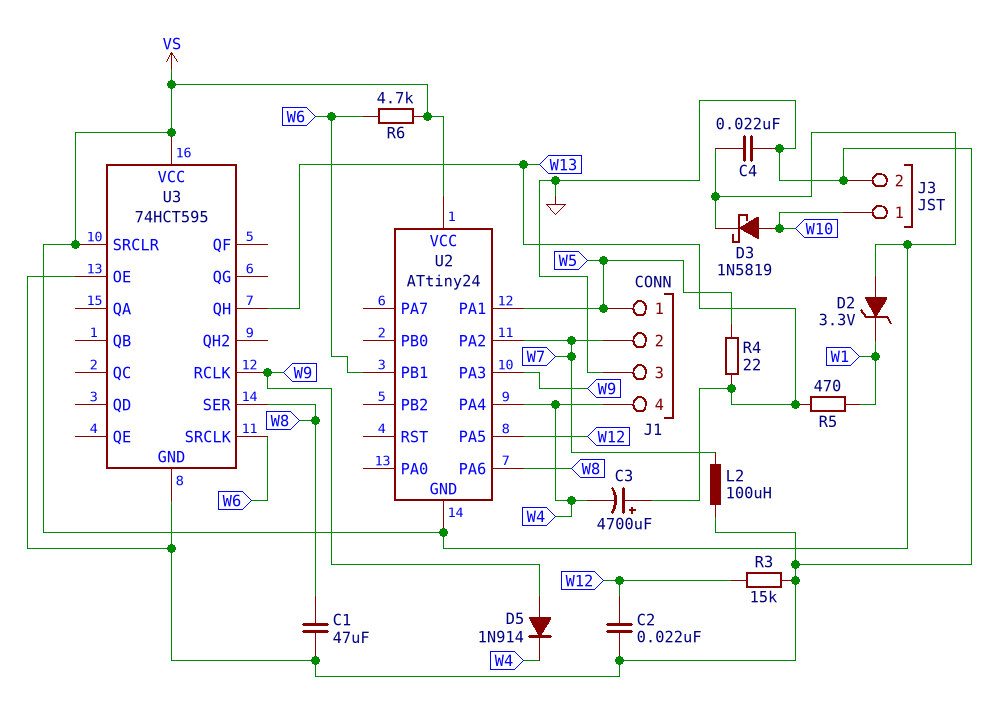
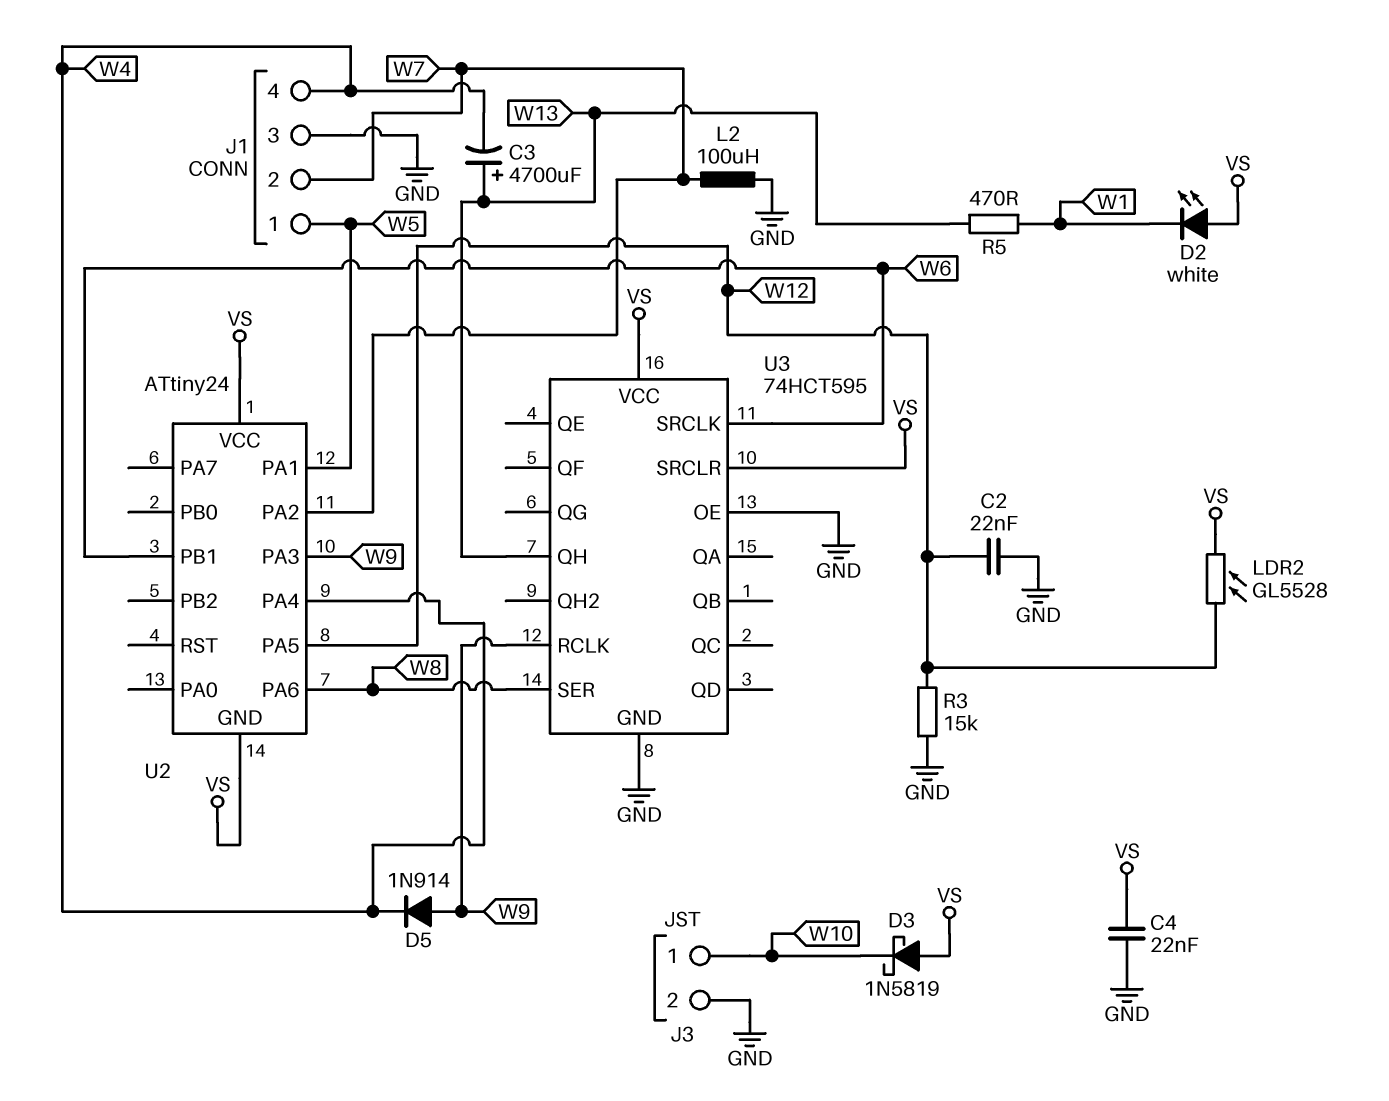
C1: 47uF (GND, W8) -> none
D2: zener 3.3V (A VS, K W1) -> LED white (A VS, K W1)
D3: schottky 1N5819 (A W10, K VS) -> schottky 1N5819 (A VS, K W10)
LDR2: none -> GL5528 (VS, W12)
R4: 22 (W5, W13) -> none
R6: 4.7k (VS, W6) -> none

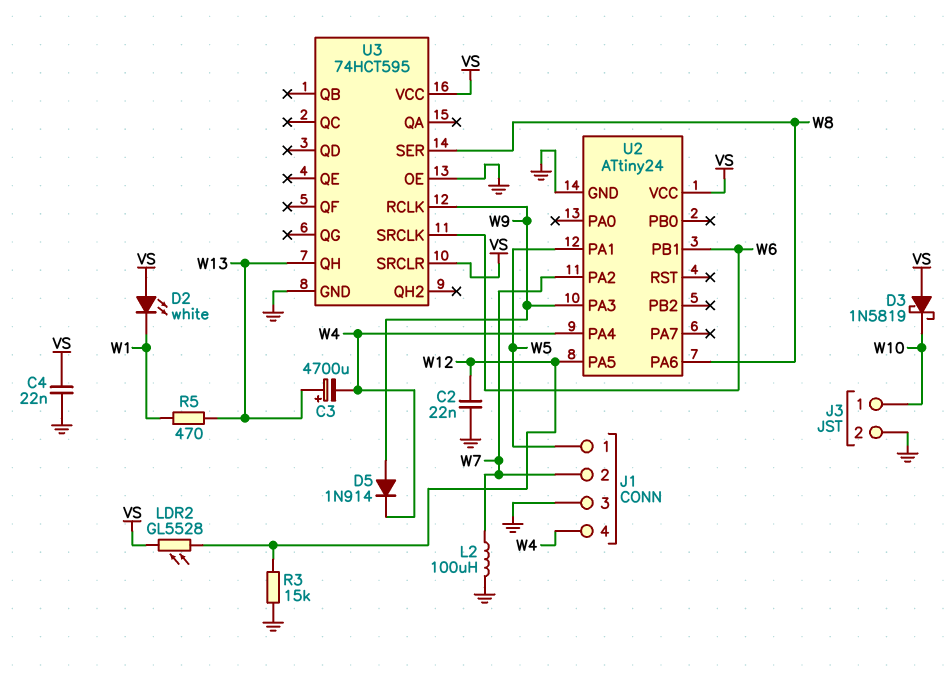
U2 pin GND: VS -> GND

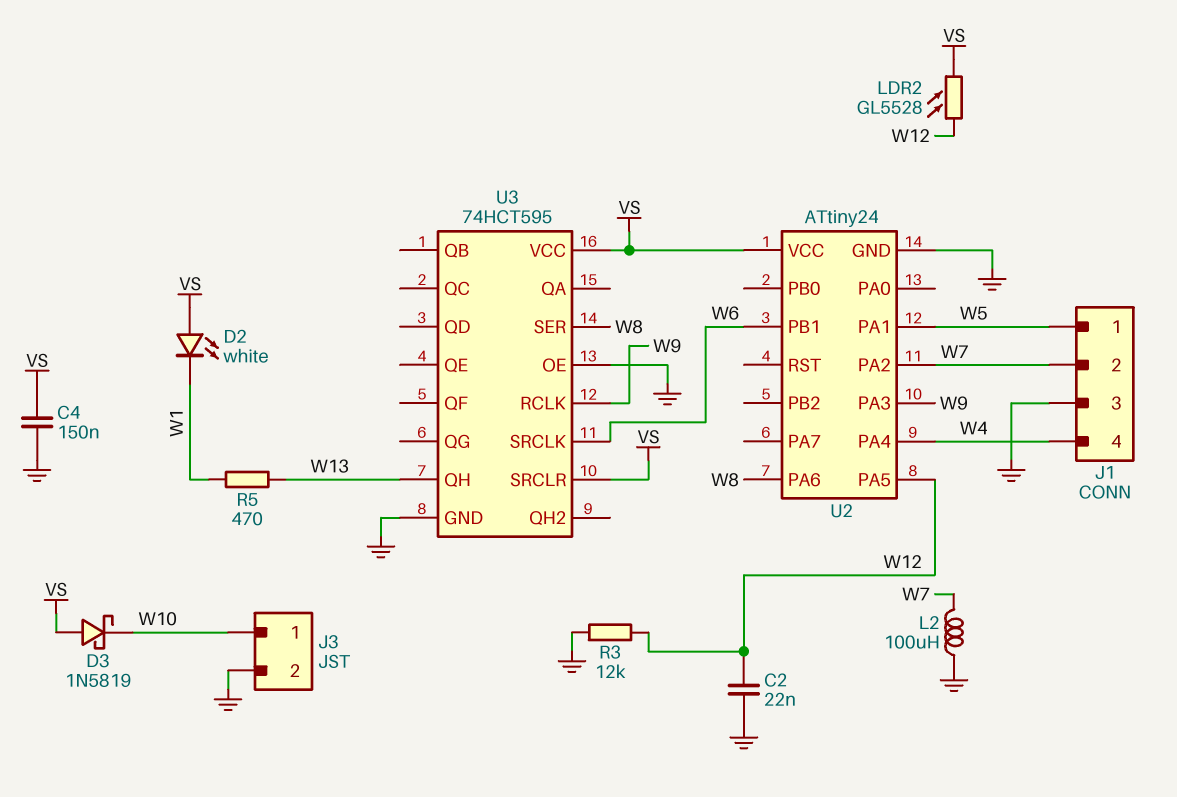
C3: 4700uF (plus W13, minus W4) -> none
C4: 22nF (GND, VS) -> 150nF (GND, VS)
D5: diode 1N914 (A W9, K W4) -> none
R3: 15k (GND, W12) -> 12k (GND, W12)

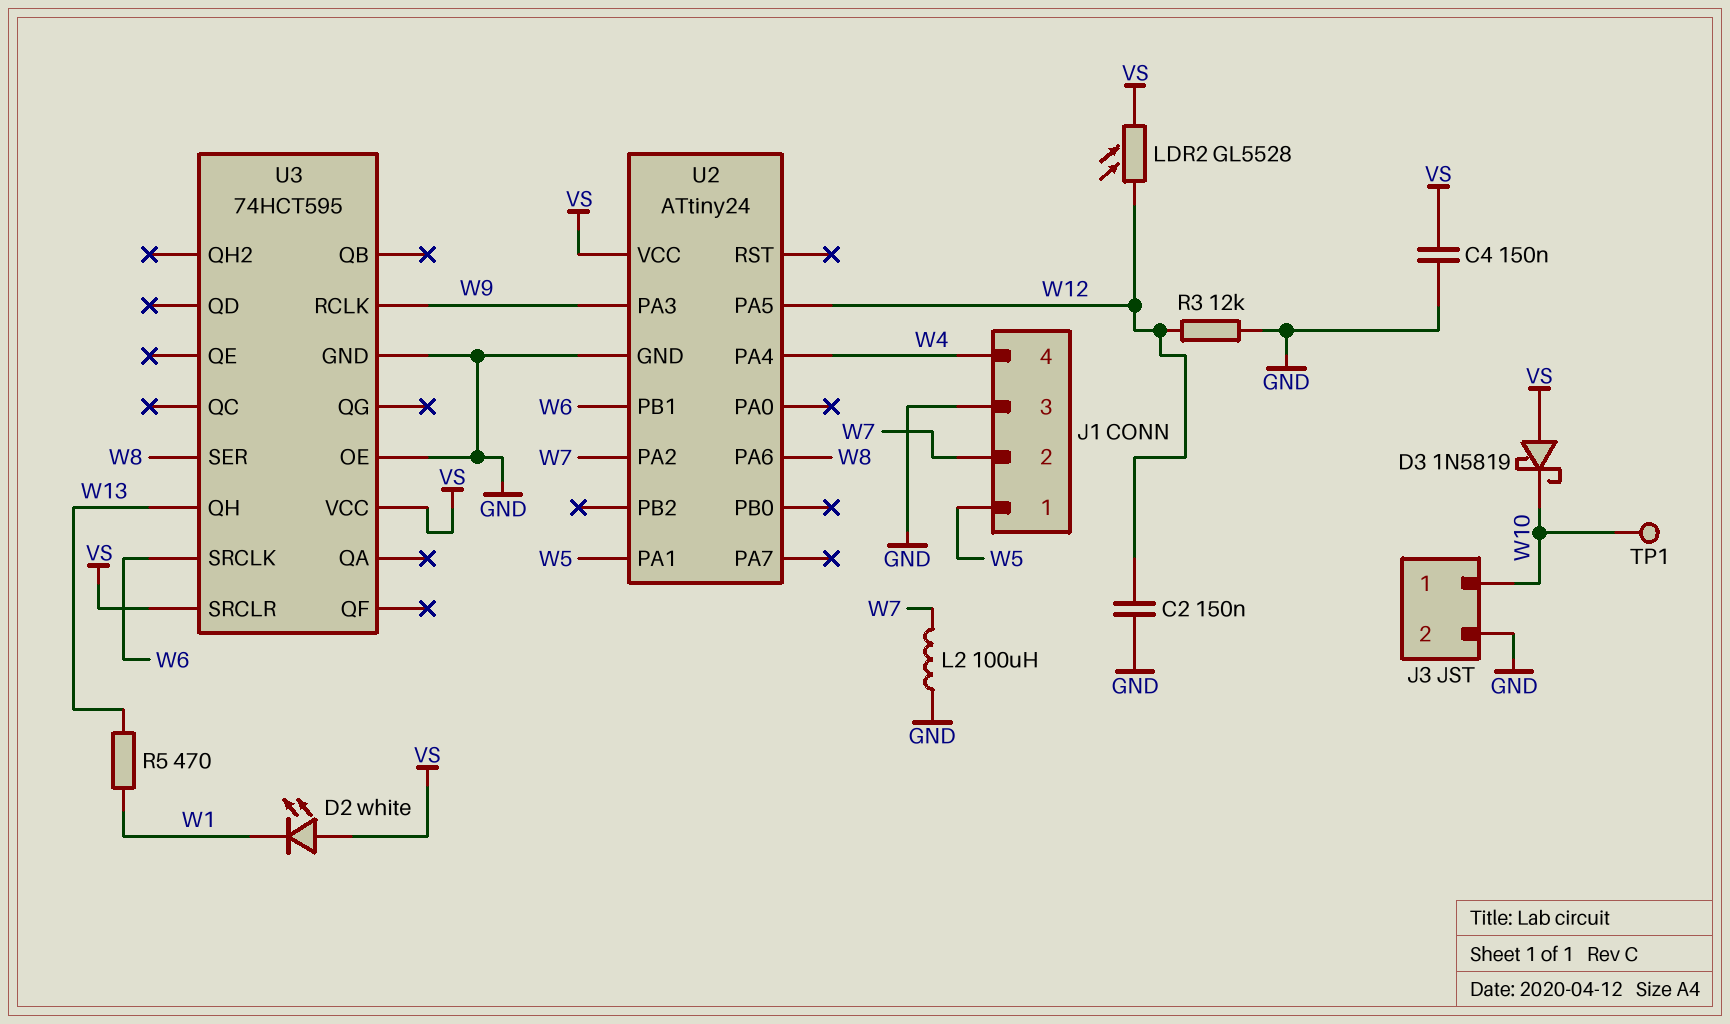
C2: 22nF (GND, W12) -> 150nF (GND, W12)
TP1: none -> test point (W10)

